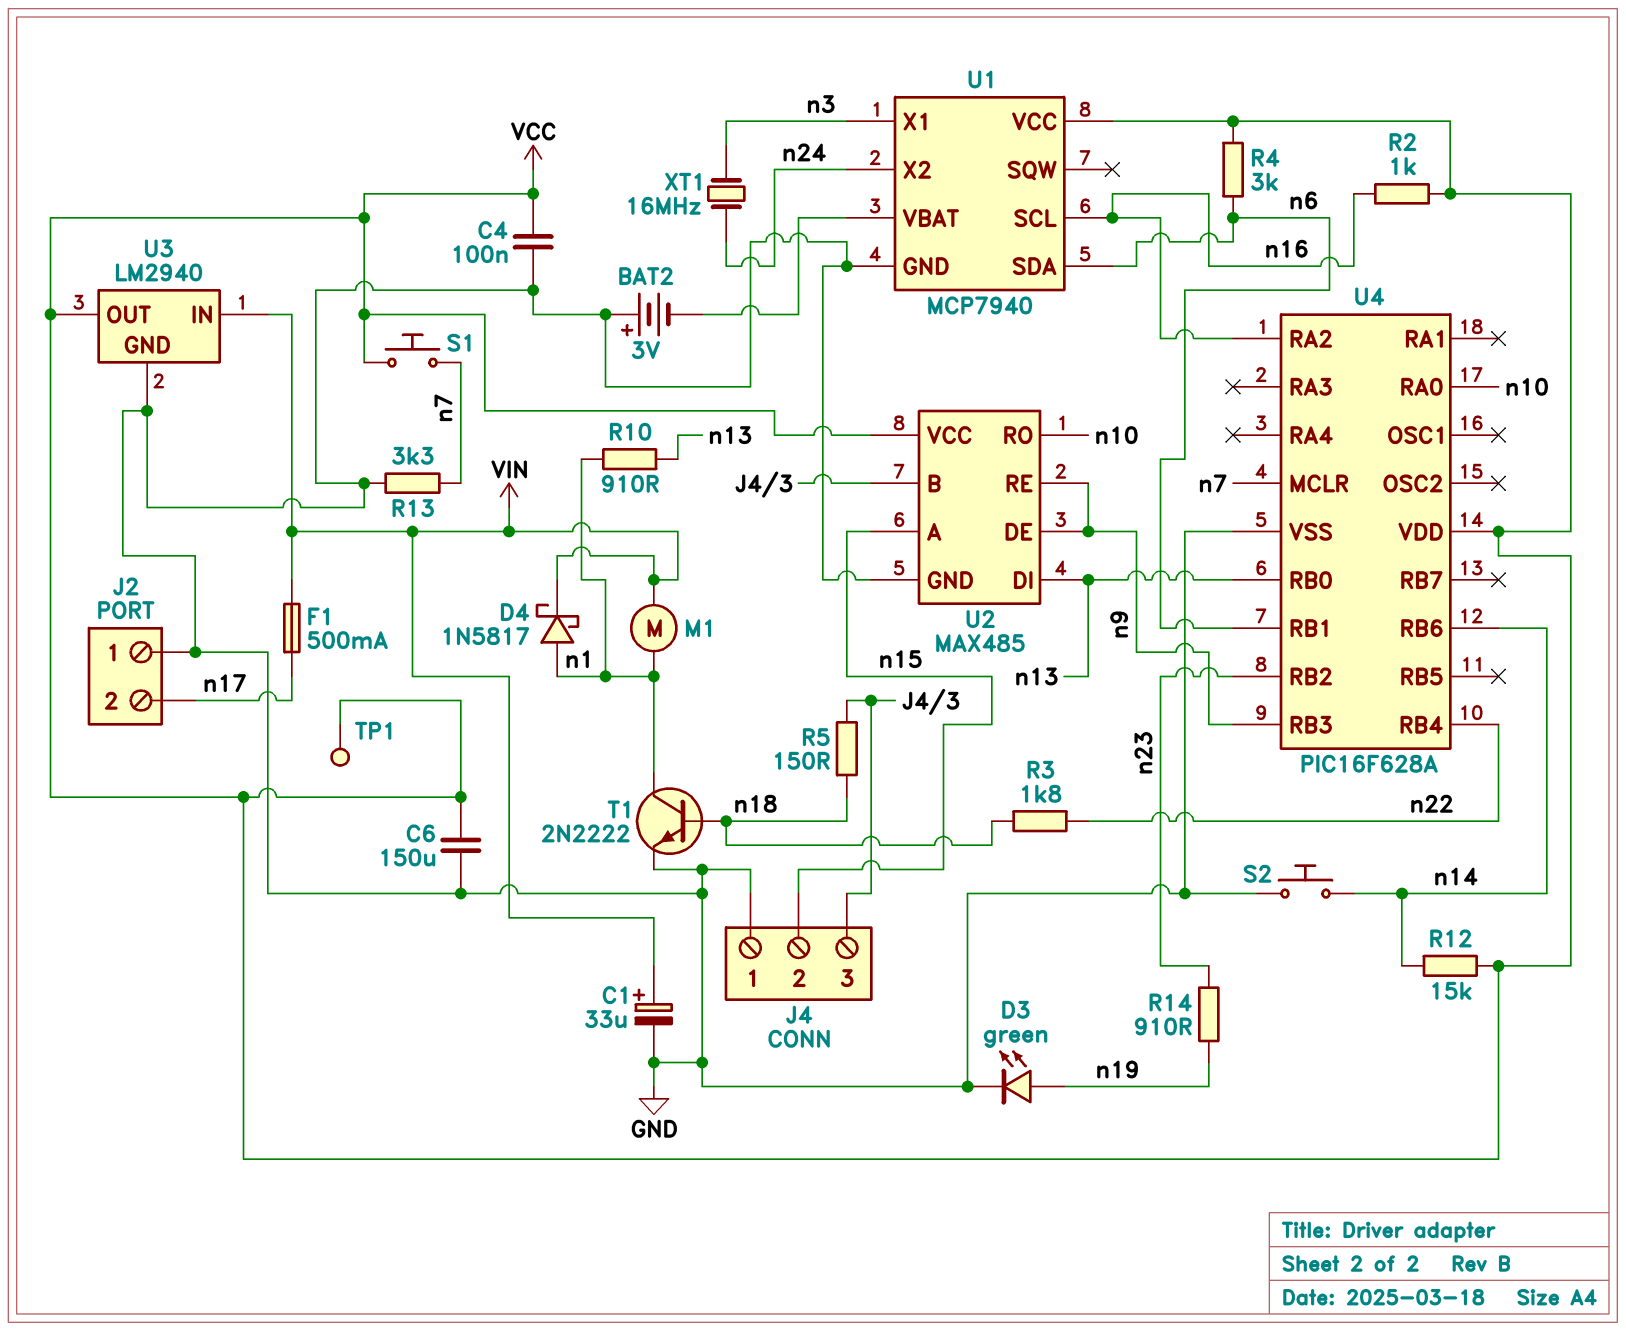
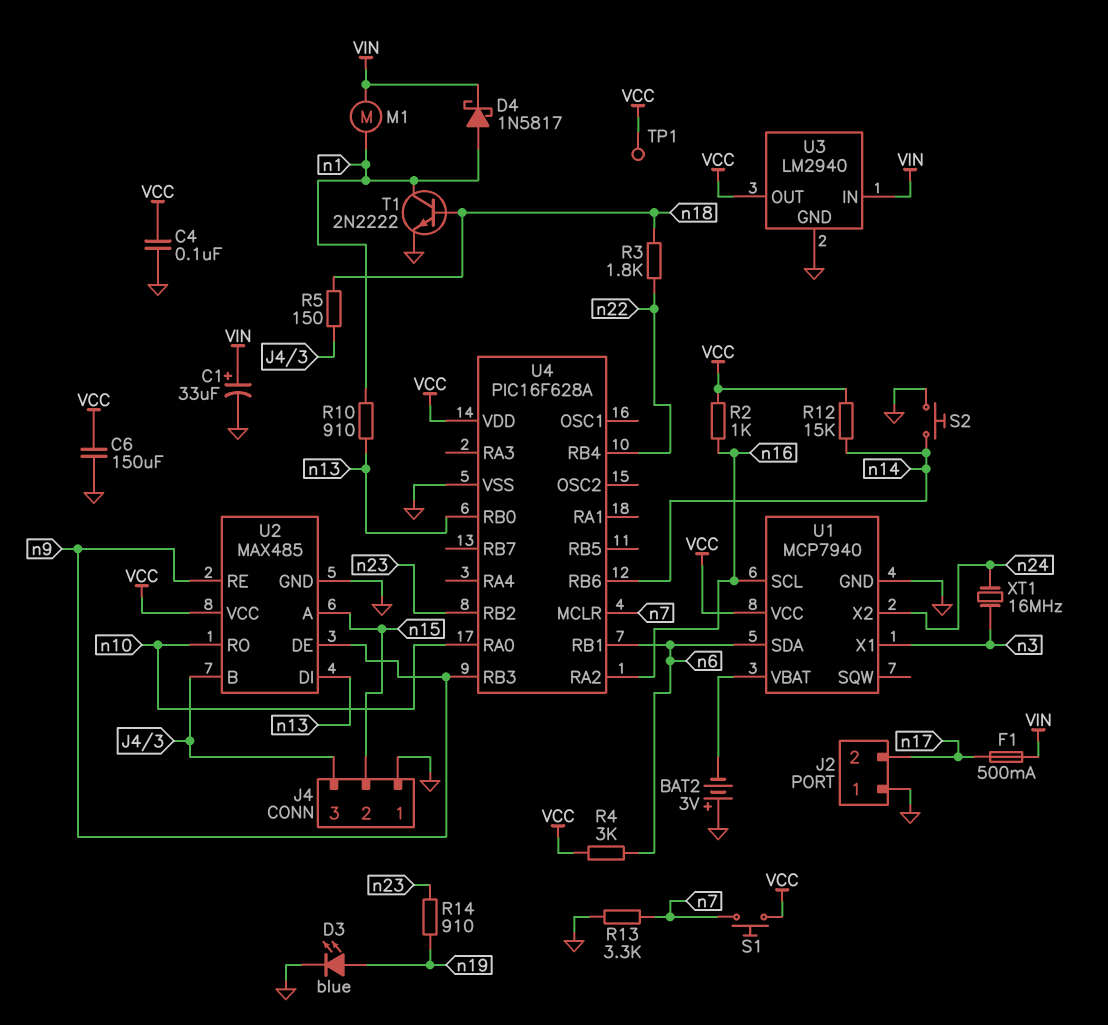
D3: LED green (A n19, K GND) -> LED blue (A n19, K GND)

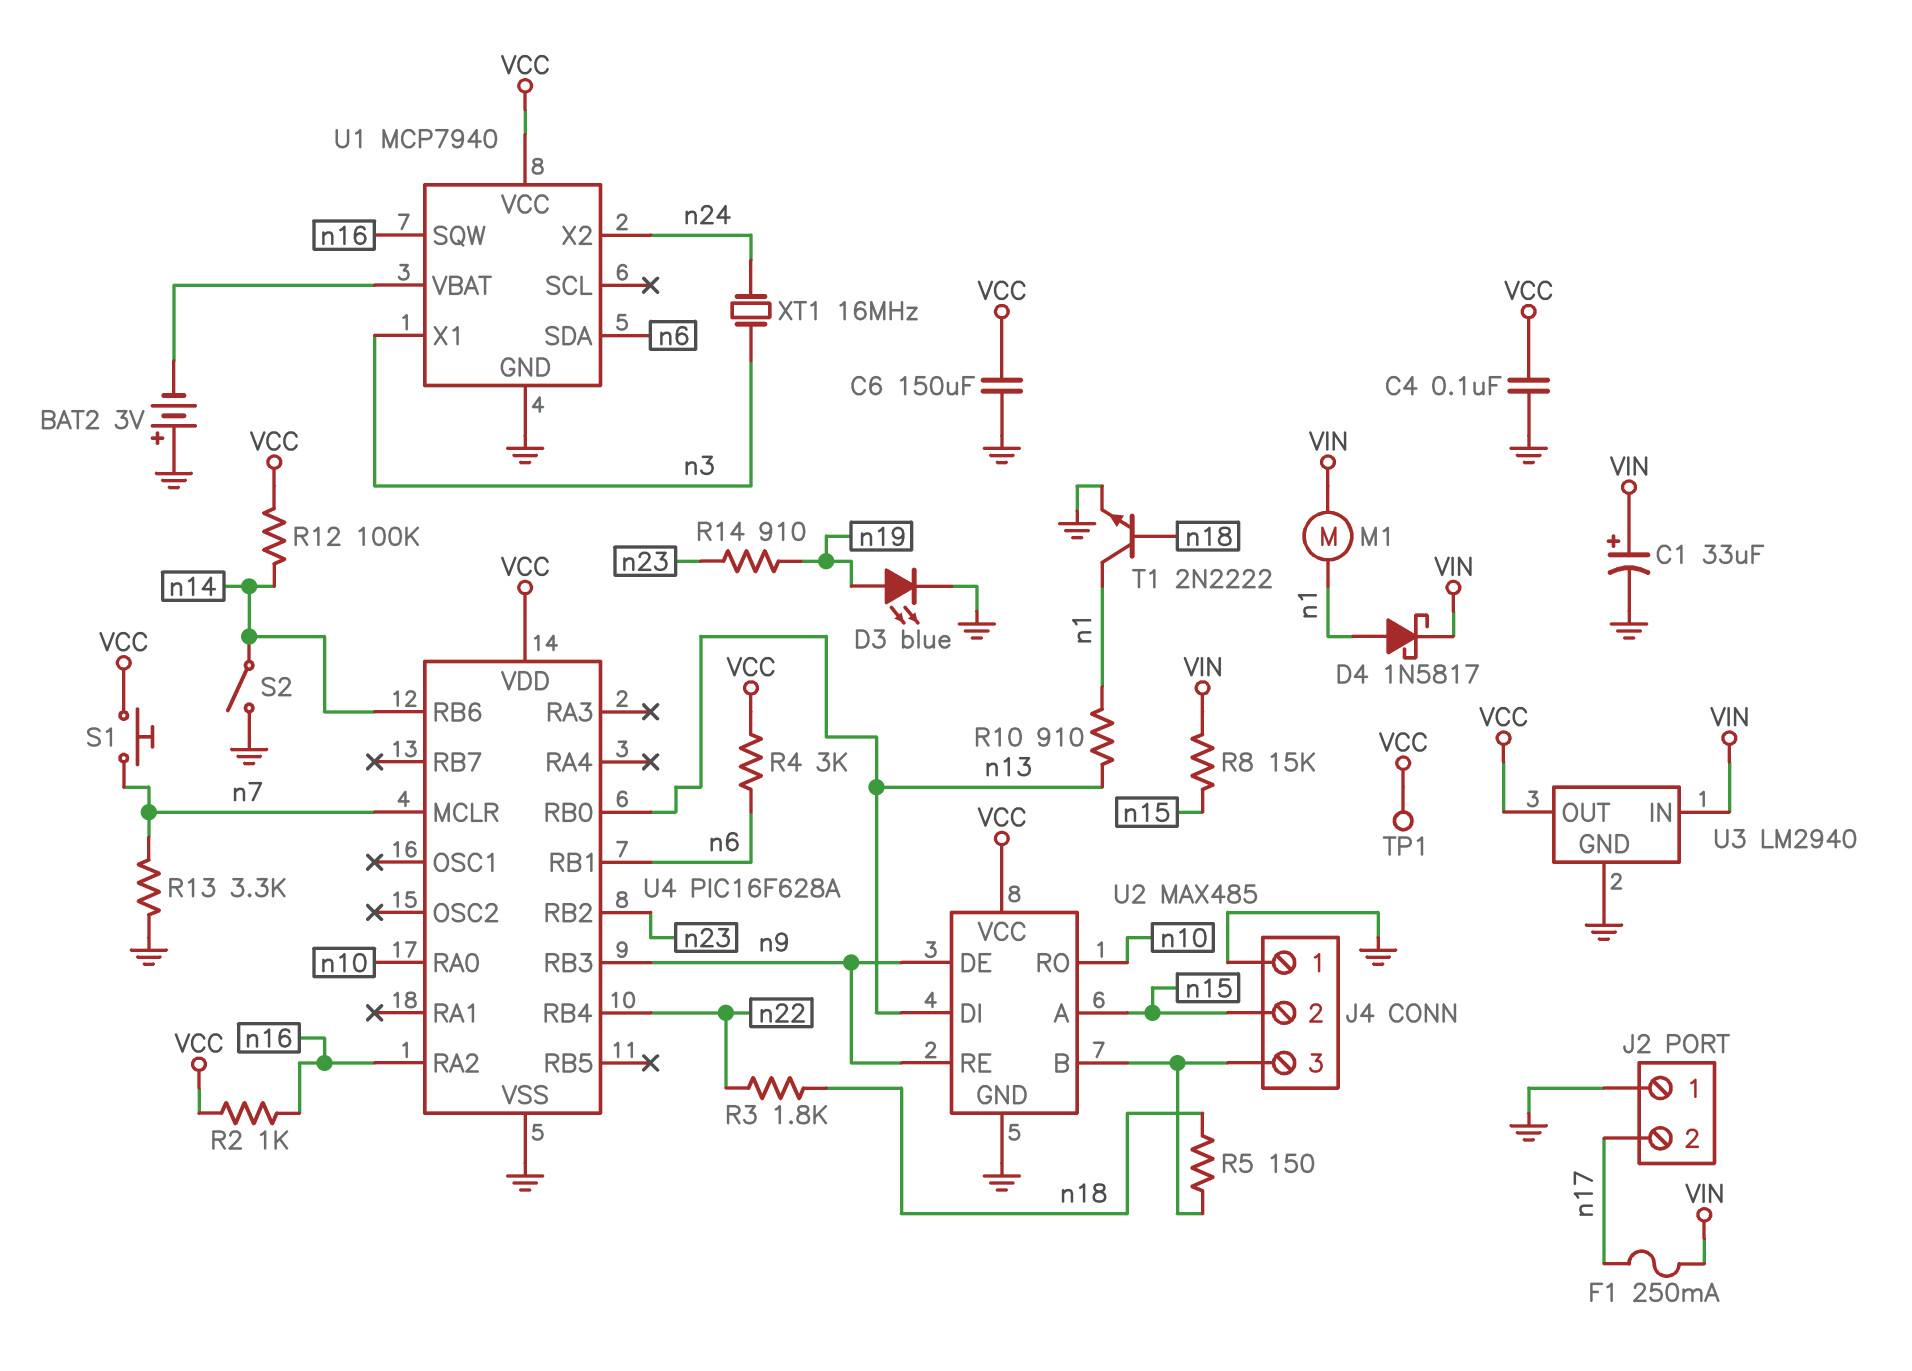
F1: 500mA (VIN, n17) -> 250mA (VIN, n17)
R8: none -> 15k (VIN, n15)
R12: 15k (VCC, n14) -> 100k (VCC, n14)
S2: button (GND, n14) -> switch (GND, n14)
U1 pin SCL: n16 -> none
U1 pin SQW: none -> n16

